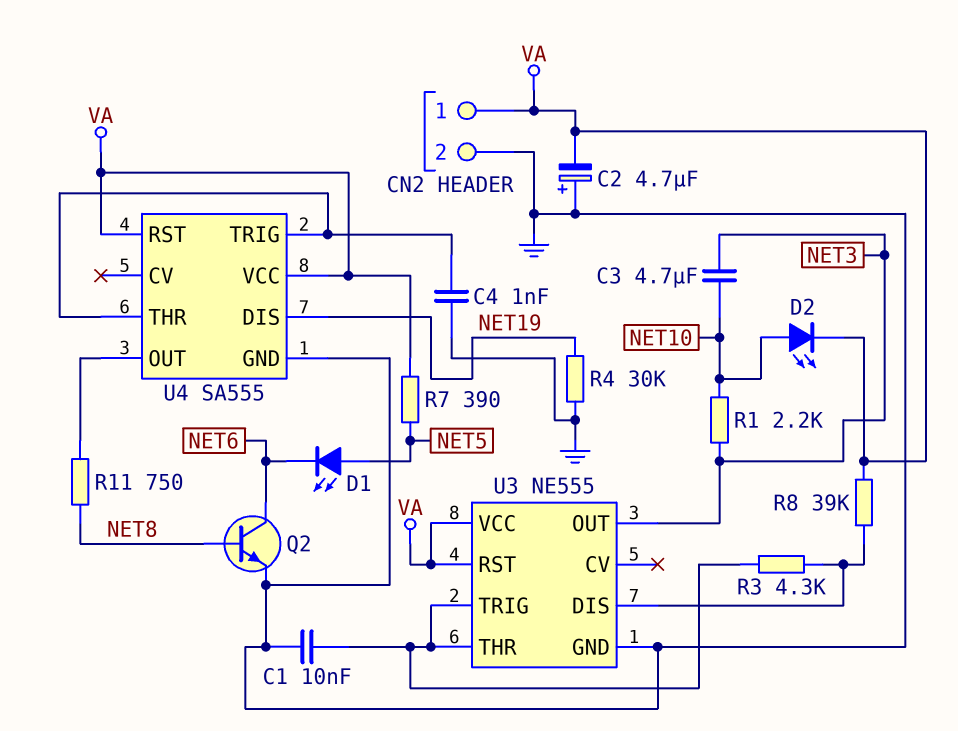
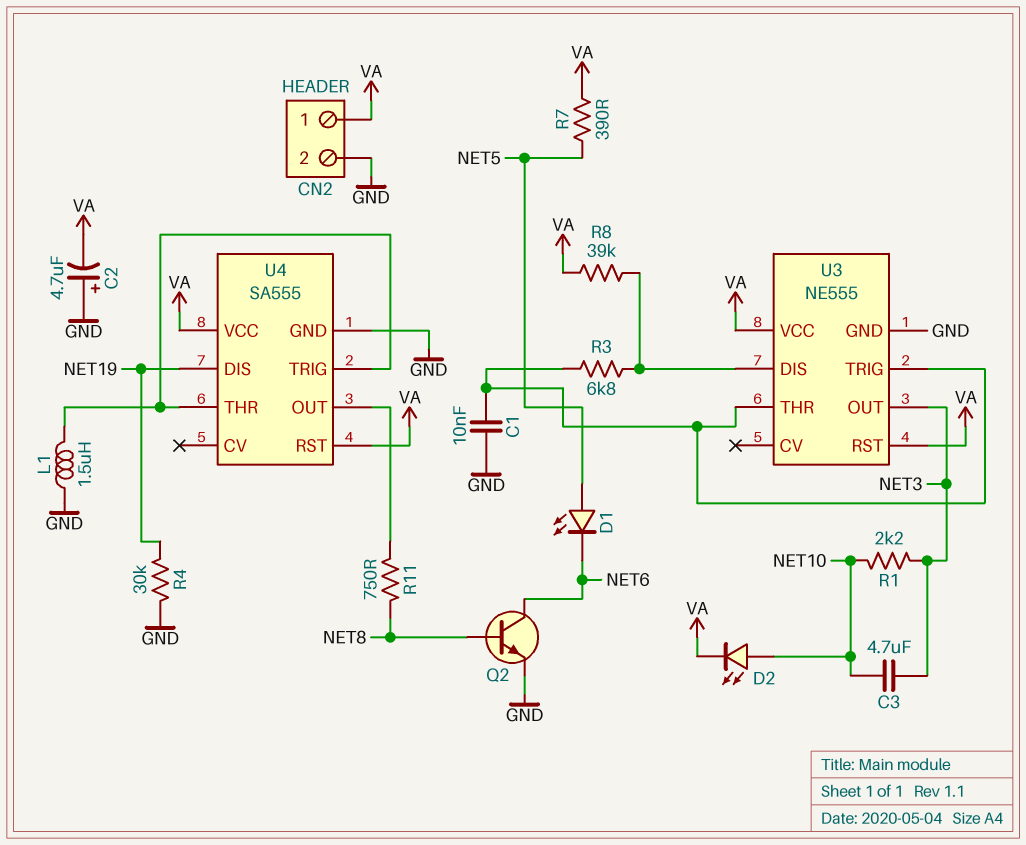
C4: 1nF (GND, U4/THR) -> none
L1: none -> 1.5uH (GND, U4/THR)
R3: 4.3k (U3/DIS, U3/THR) -> 6.8k (U3/DIS, U3/THR)

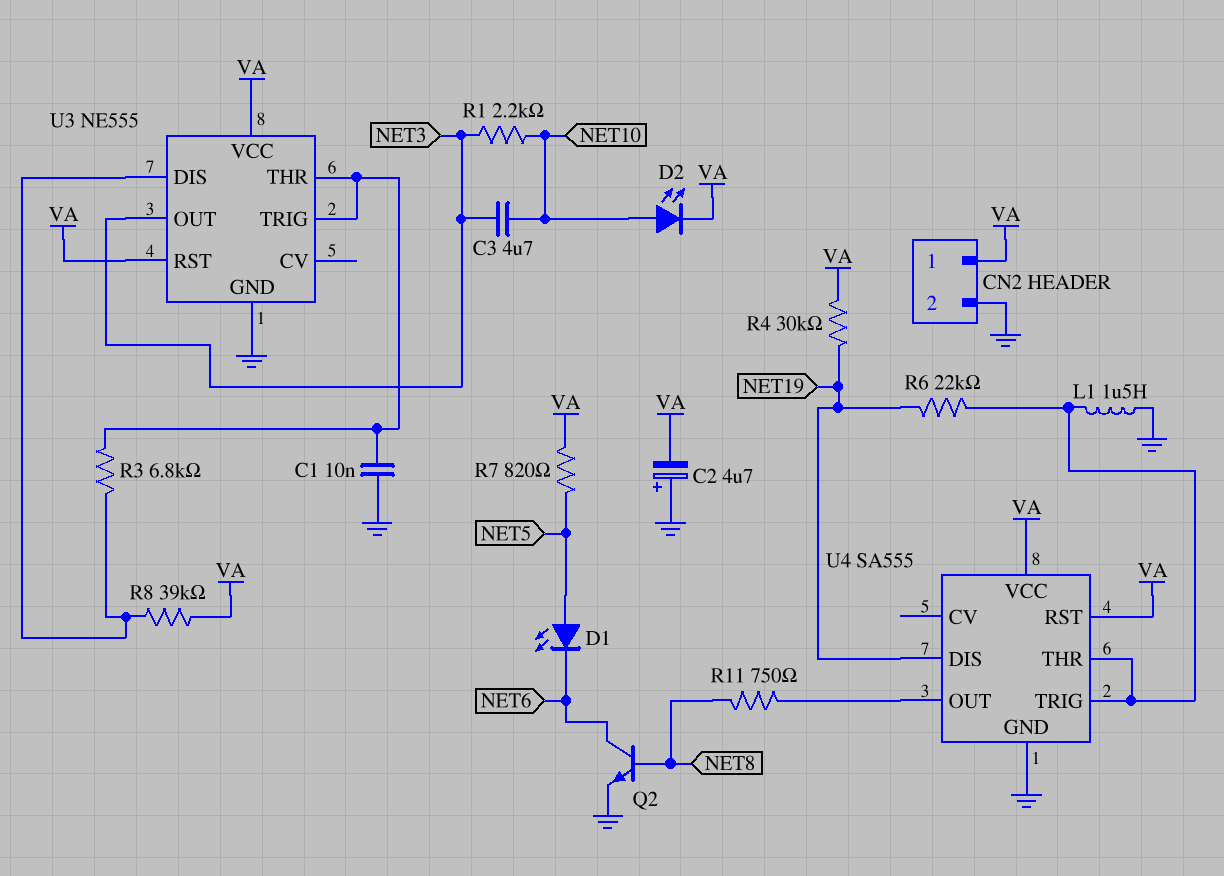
R4: 30k (GND, NET19) -> 30k (NET19, VA)
R6: none -> 22k (NET19, U4/THR)
R7: 390 (NET5, VA) -> 820 (NET5, VA)

